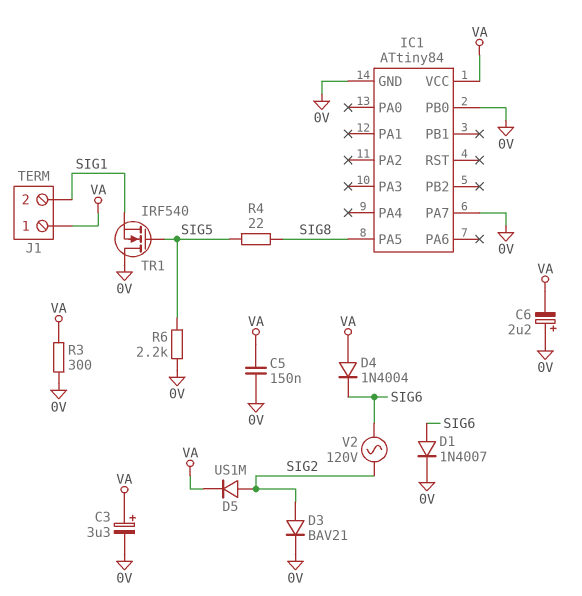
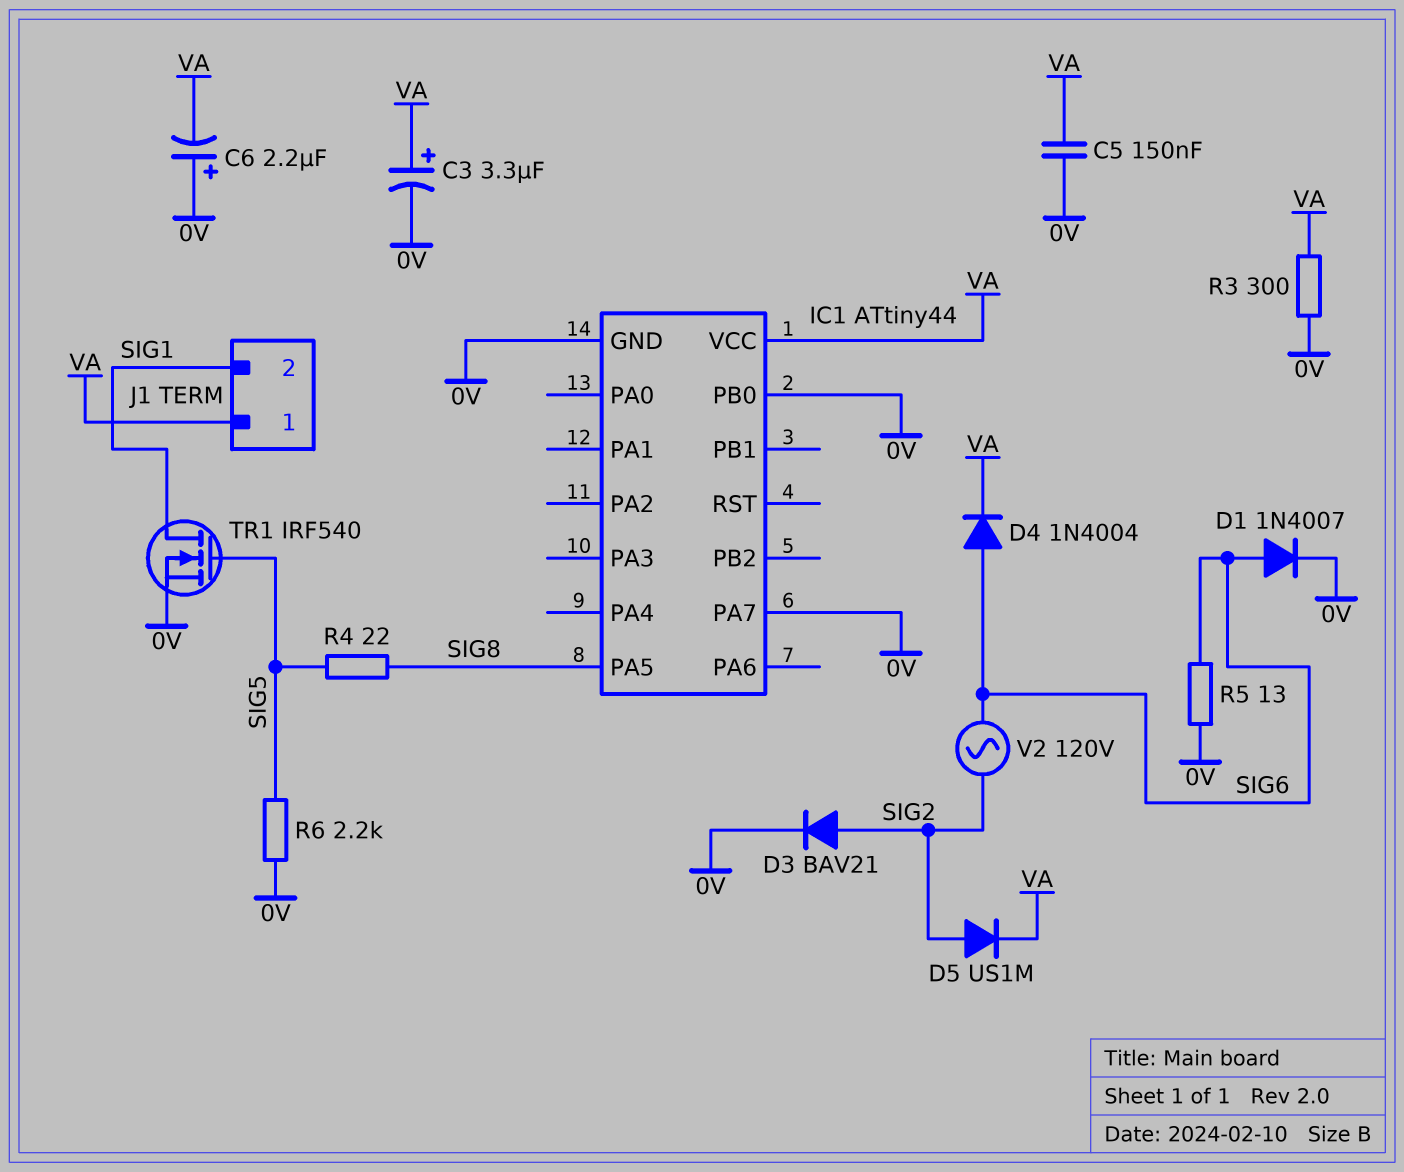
D4: diode 1N4004 (A VA, K SIG6) -> diode 1N4004 (A SIG6, K VA)
IC1: ATtiny84 -> ATtiny44
R5: none -> 13 (0V, SIG6)
TR1: NMOS IRF540 (G SIG5, D 0V, S SIG1) -> NMOS IRF540 (G SIG5, D SIG1, S 0V)

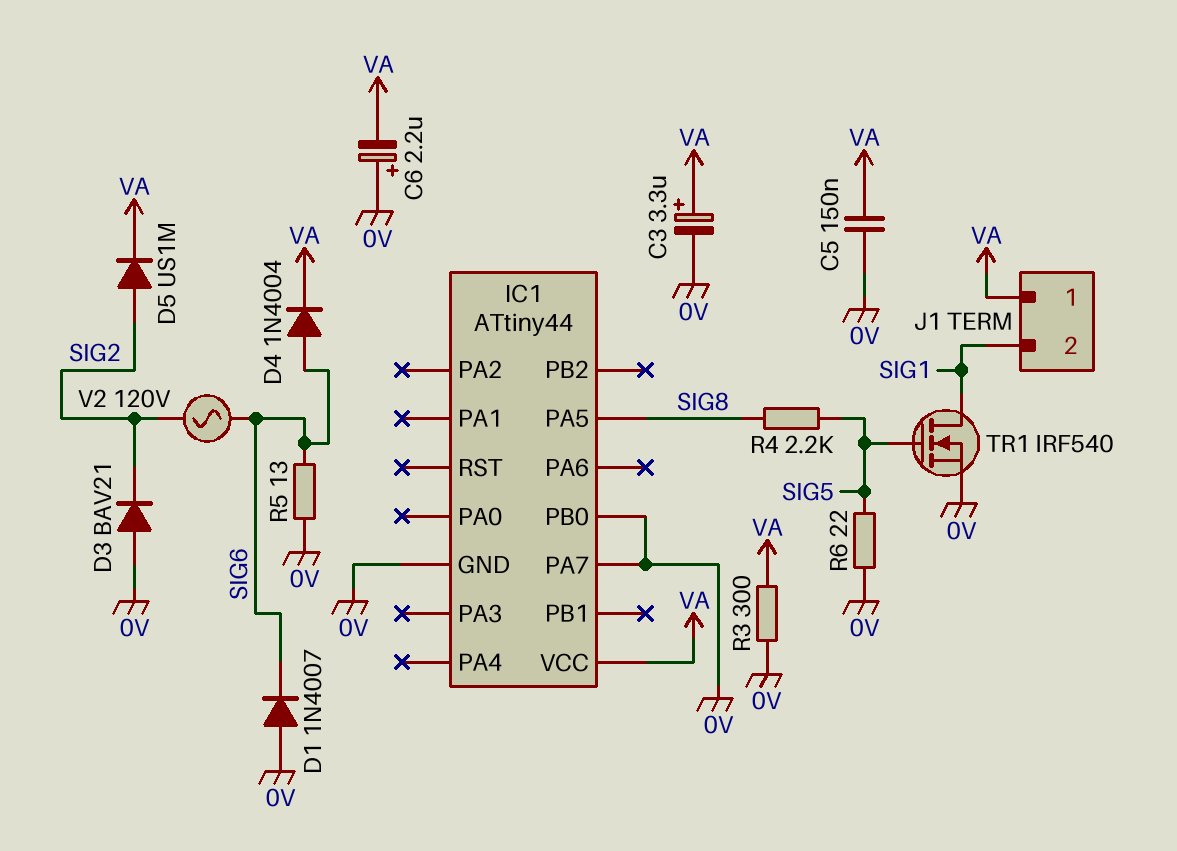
D1: diode 1N4007 (A SIG6, K 0V) -> diode 1N4007 (A 0V, K SIG6)
D3: diode BAV21 (A SIG2, K 0V) -> diode BAV21 (A 0V, K SIG2)
R4: 22 (SIG5, SIG8) -> 2.2k (SIG5, SIG8)
R6: 2.2k (0V, SIG5) -> 22 (0V, SIG5)

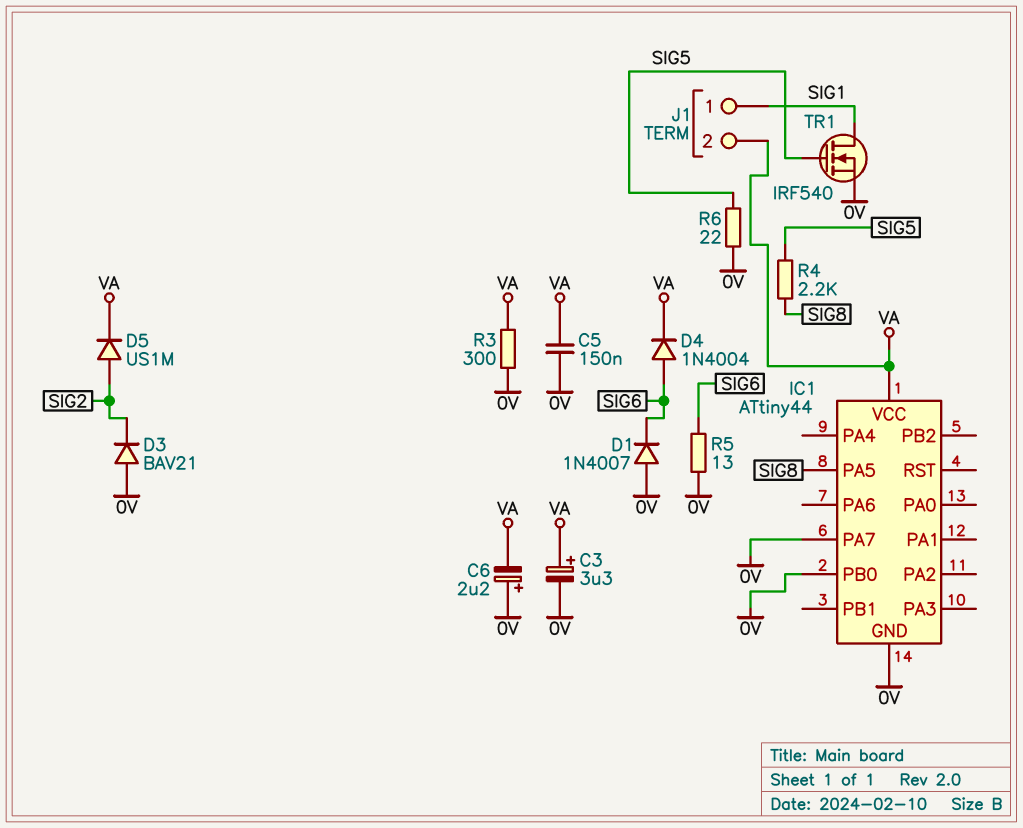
J1 pin 1: VA -> SIG1
J1 pin 2: SIG1 -> VA
V2: AC 120V (SIG2, SIG6) -> none

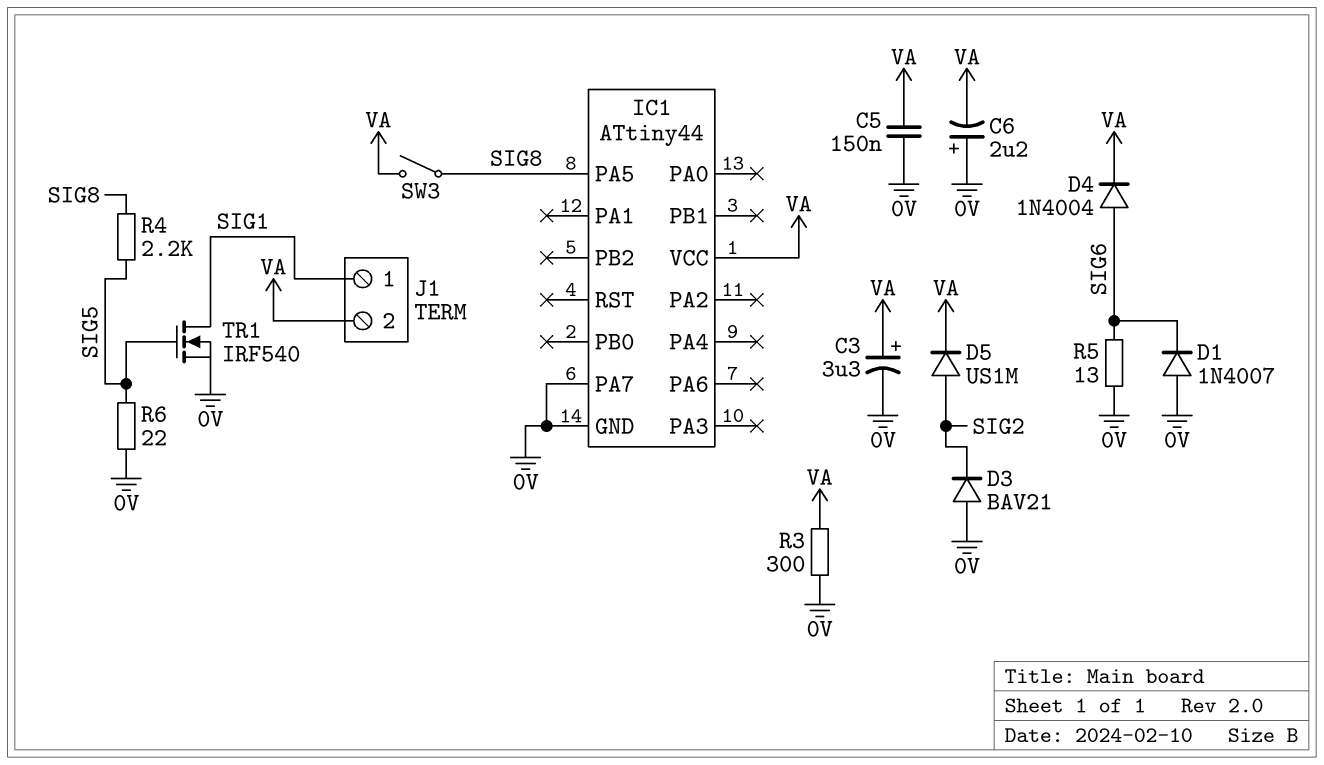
IC1 pin PB0: 0V -> none
SW3: none -> switch (SIG8, VA)

